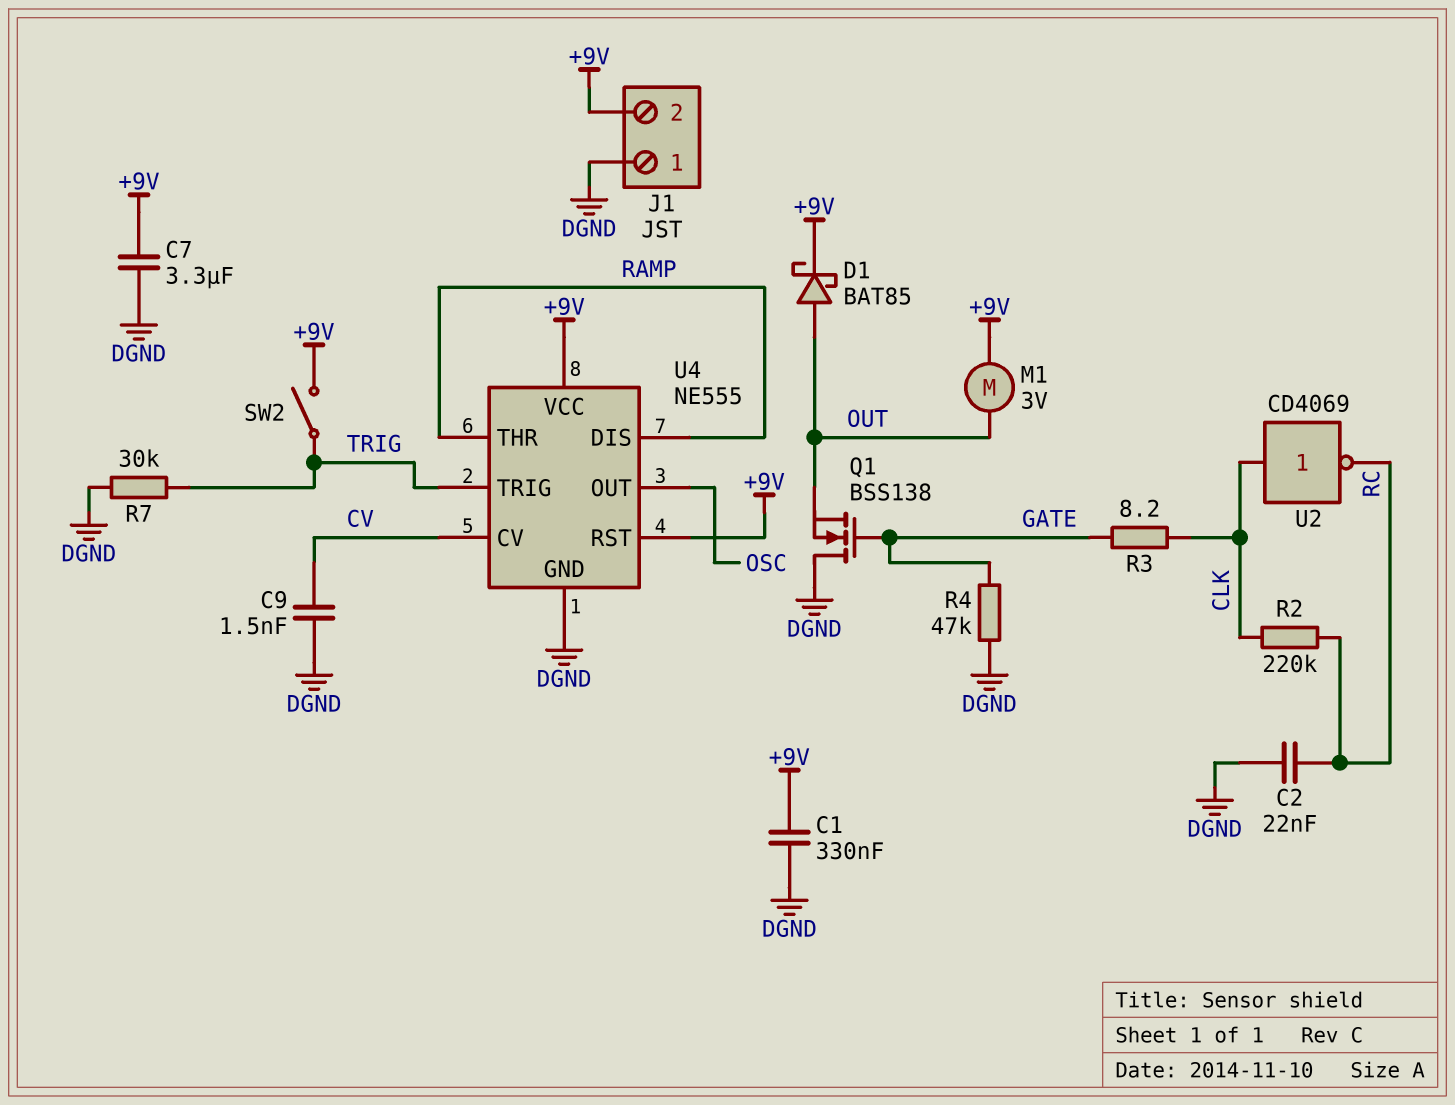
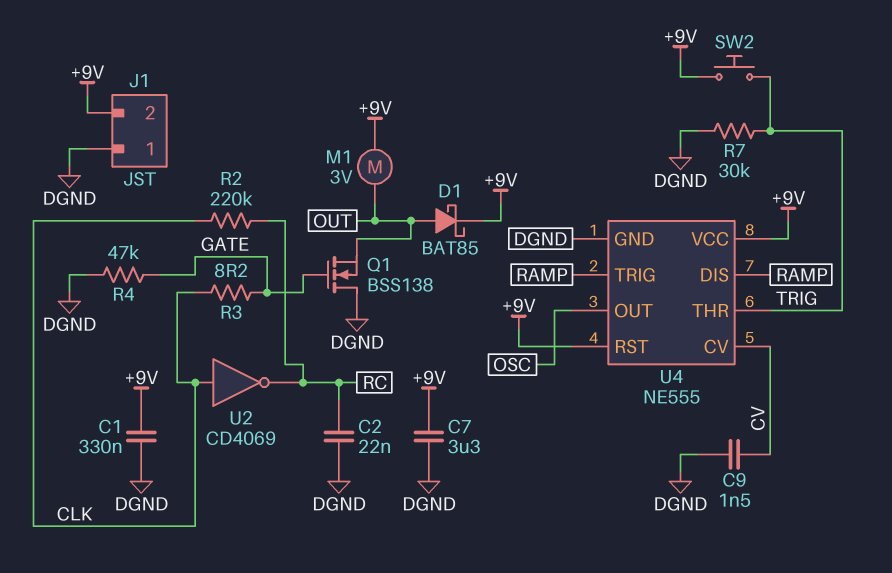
SW2: switch (+9V, TRIG) -> button (+9V, TRIG)
U4 pin THR: RAMP -> TRIG
U4 pin TRIG: TRIG -> RAMP

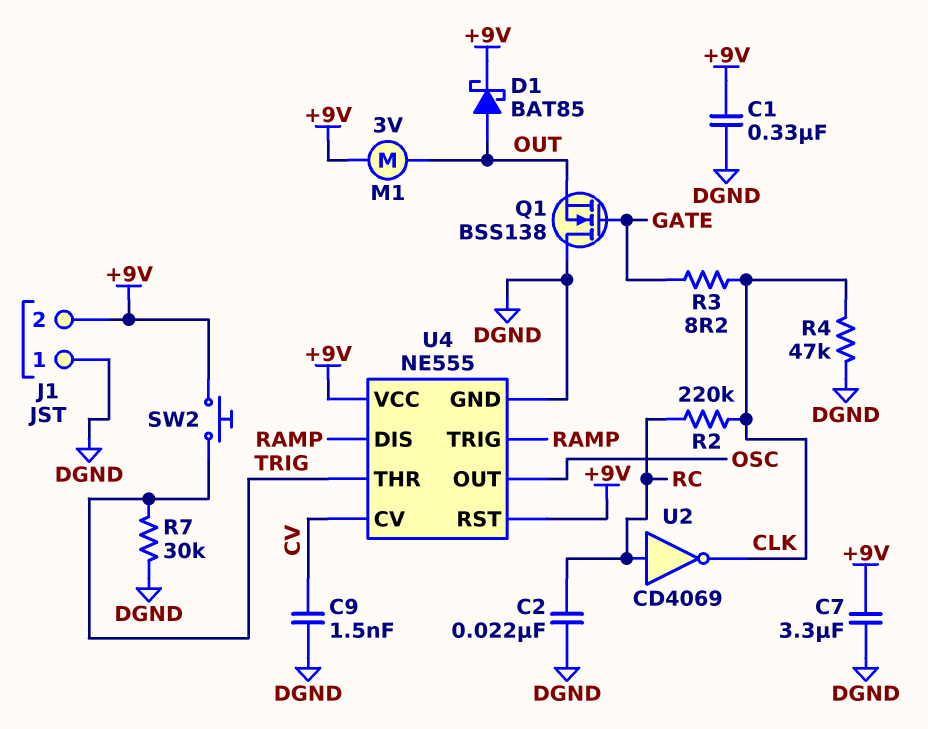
R4: 47k (DGND, GATE) -> 47k (CLK, DGND)
U2: NOT CD4069 (in CLK, out RC) -> NOT CD4069 (in RC, out CLK)

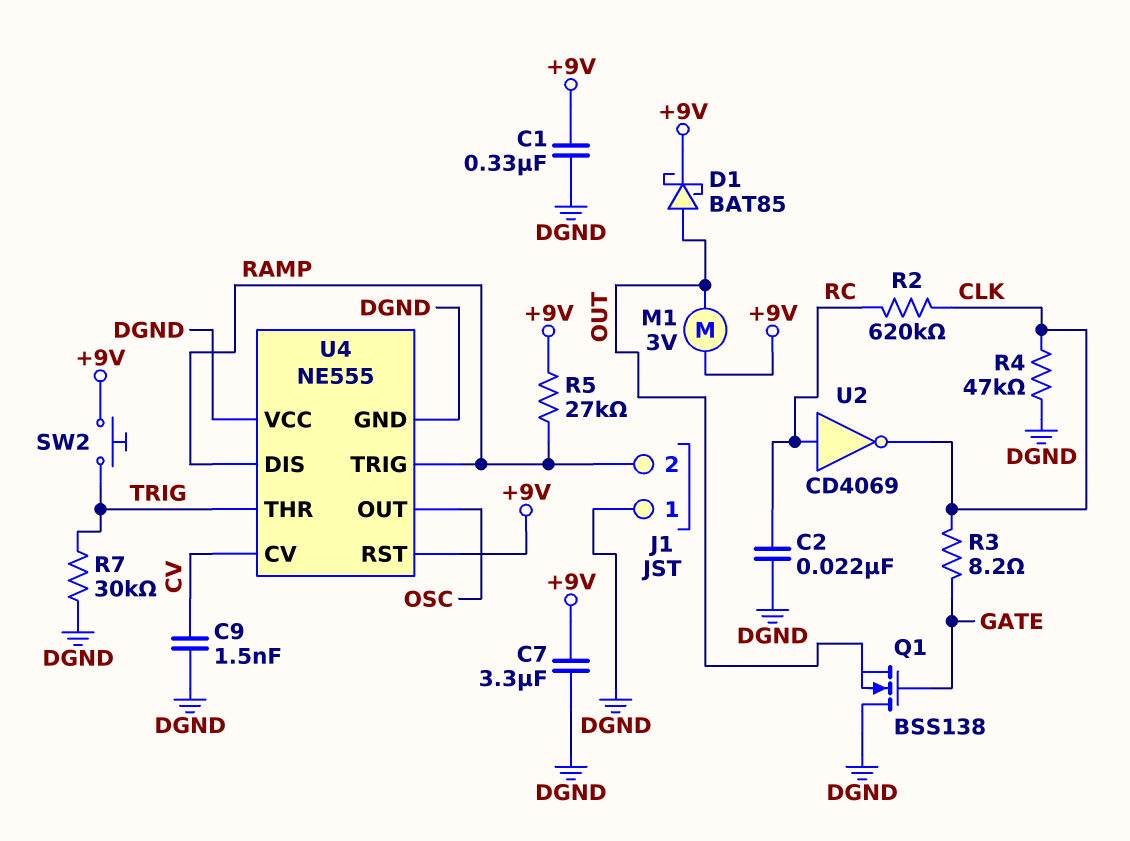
J1 pin 2: +9V -> RAMP
R2: 220k (CLK, RC) -> 620k (CLK, RC)
R5: none -> 27k (+9V, RAMP)
U4 pin VCC: +9V -> DGND

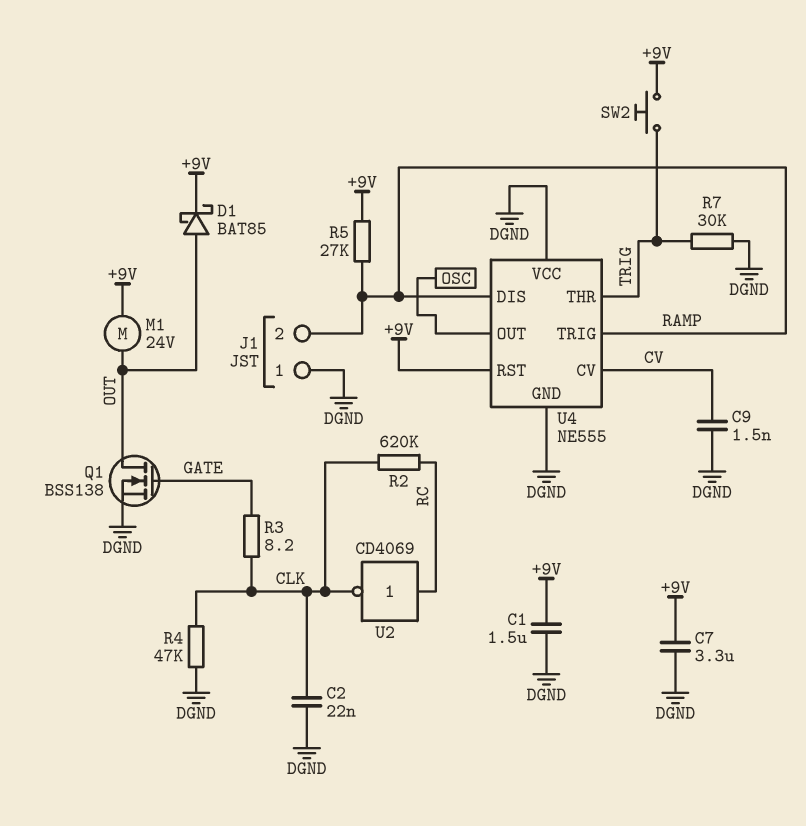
C1: 330nF (+9V, DGND) -> 1.5uF (+9V, DGND)
C2: 22nF (DGND, RC) -> 22nF (CLK, DGND)
M1: motor 3V (+9V, OUT) -> motor 24V (+9V, OUT)
Q1: NMOS BSS138 (G GATE, D DGND, S OUT) -> NMOS BSS138 (G GATE, D OUT, S DGND)

